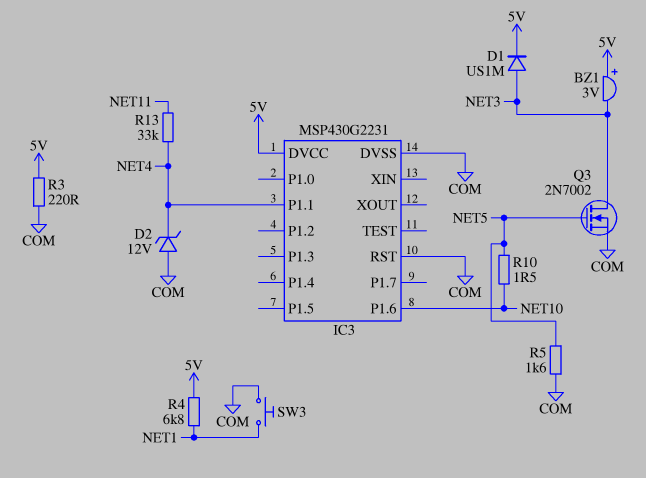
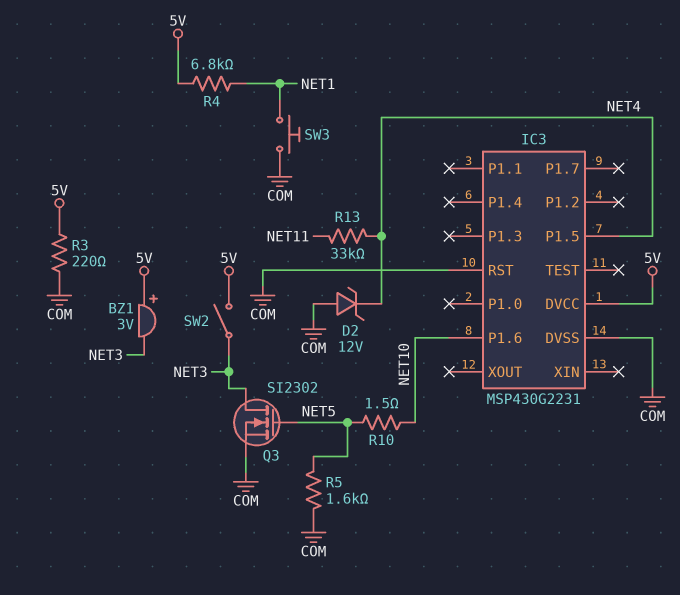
D1: diode US1M (A NET3, K 5V) -> none
IC3 pin P1.1: NET4 -> none
IC3 pin P1.5: none -> NET4
Q3: NMOS 2N7002 (G NET5, D NET3, S COM) -> NMOS SI2302 (G NET5, D NET3, S COM)
SW2: none -> switch (5V, NET3)

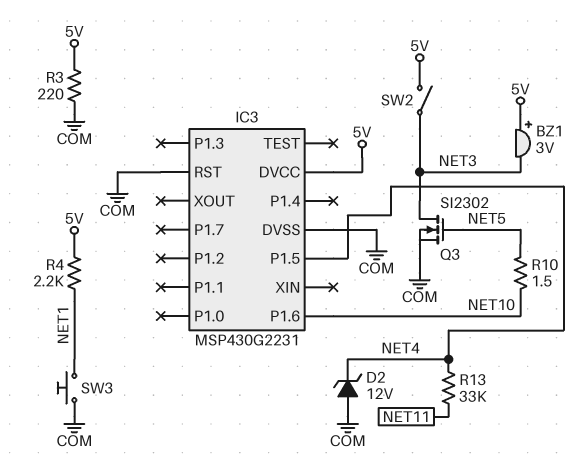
R4: 6.8k (5V, NET1) -> 2.2k (5V, NET1)
R5: 1.6k (COM, NET5) -> none

